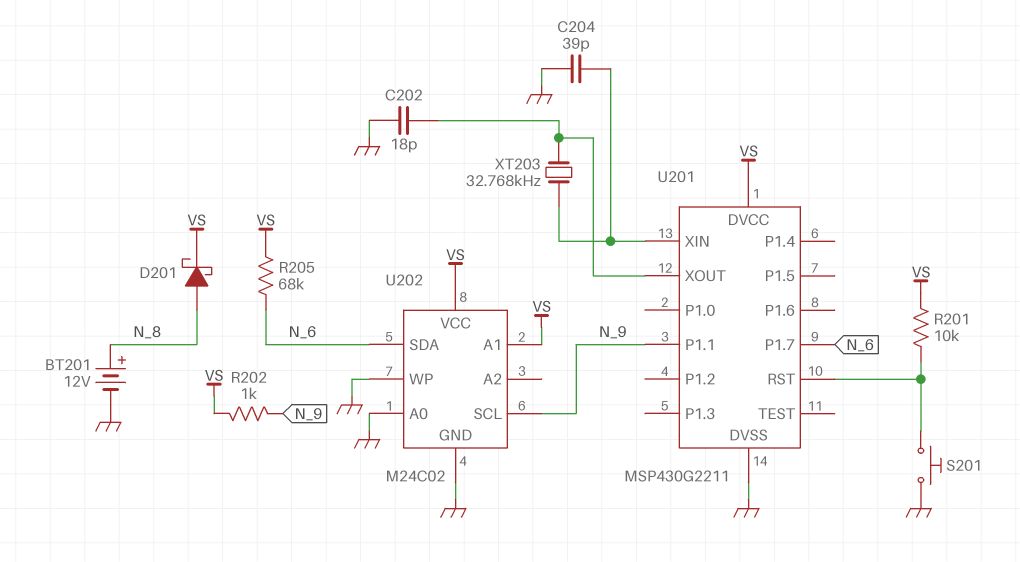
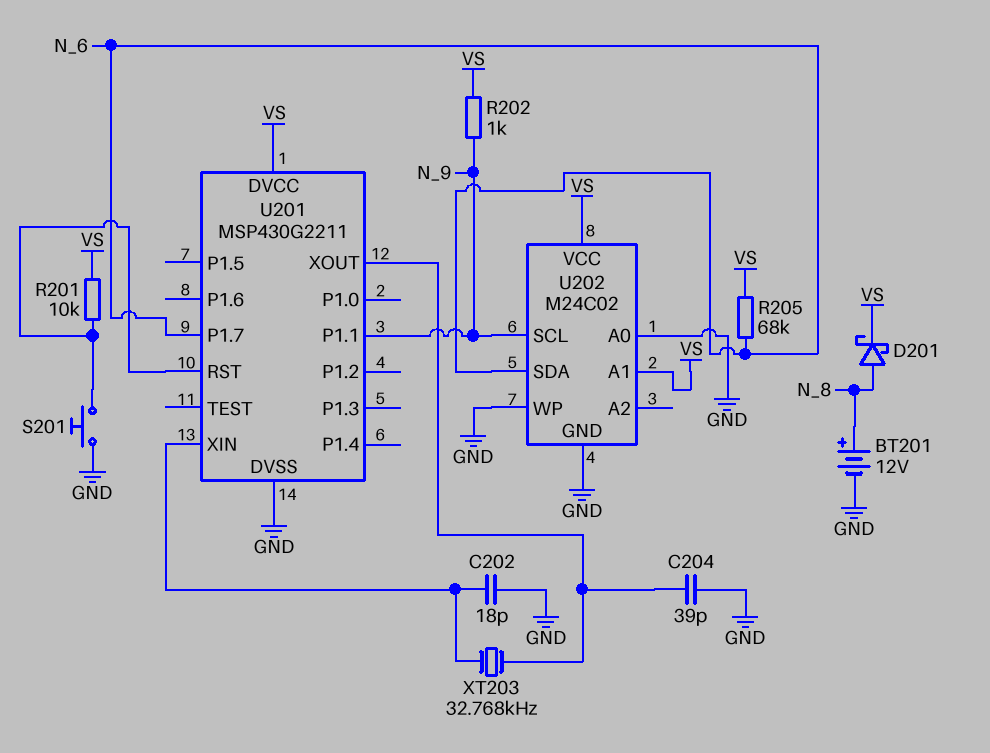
C202: 18pF (GND, U201/XOUT) -> 18pF (GND, U201/XIN)
C204: 39pF (GND, U201/XIN) -> 39pF (GND, U201/XOUT)

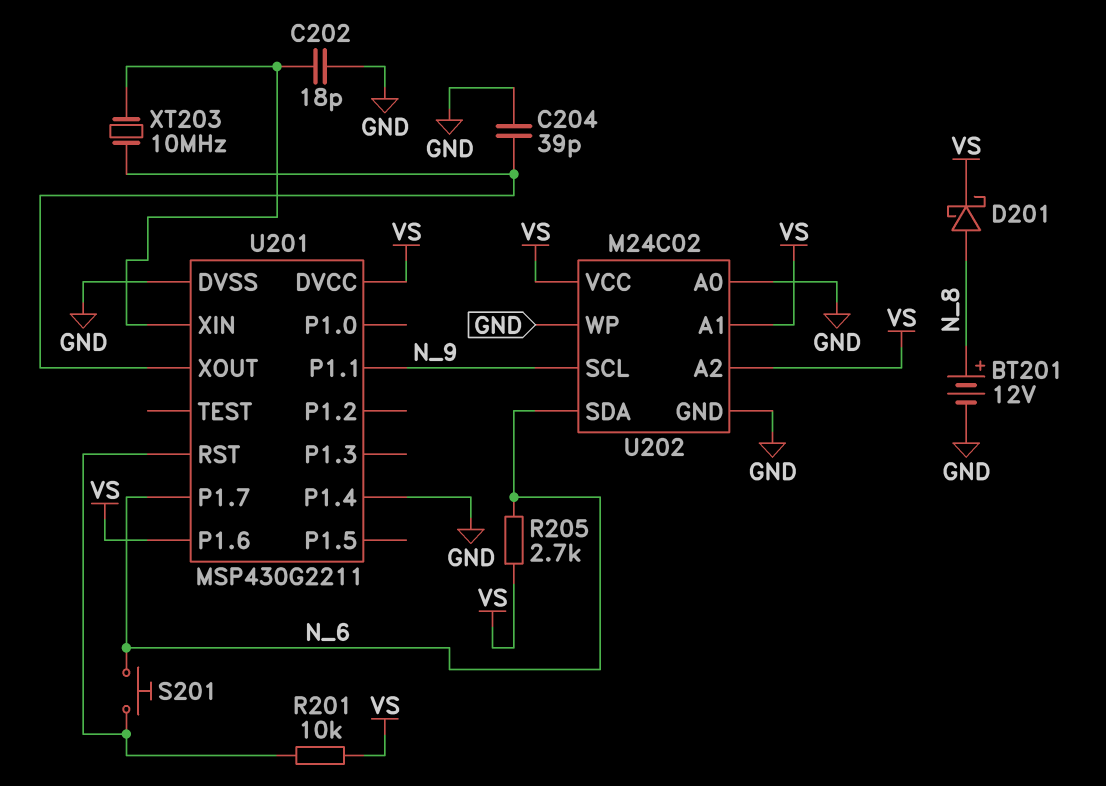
R202: 1k (N_9, VS) -> none
R205: 68k (N_6, VS) -> 2.7k (N_6, VS)
S201: button (GND, U201/RST) -> button (N_6, U201/RST)
U201 pin P1.4: none -> GND
U201 pin P1.6: none -> VS
U202 pin A2: none -> VS
XT203: 32.768kHz (U201/XIN, U201/XOUT) -> 10MHz (U201/XIN, U201/XOUT)

